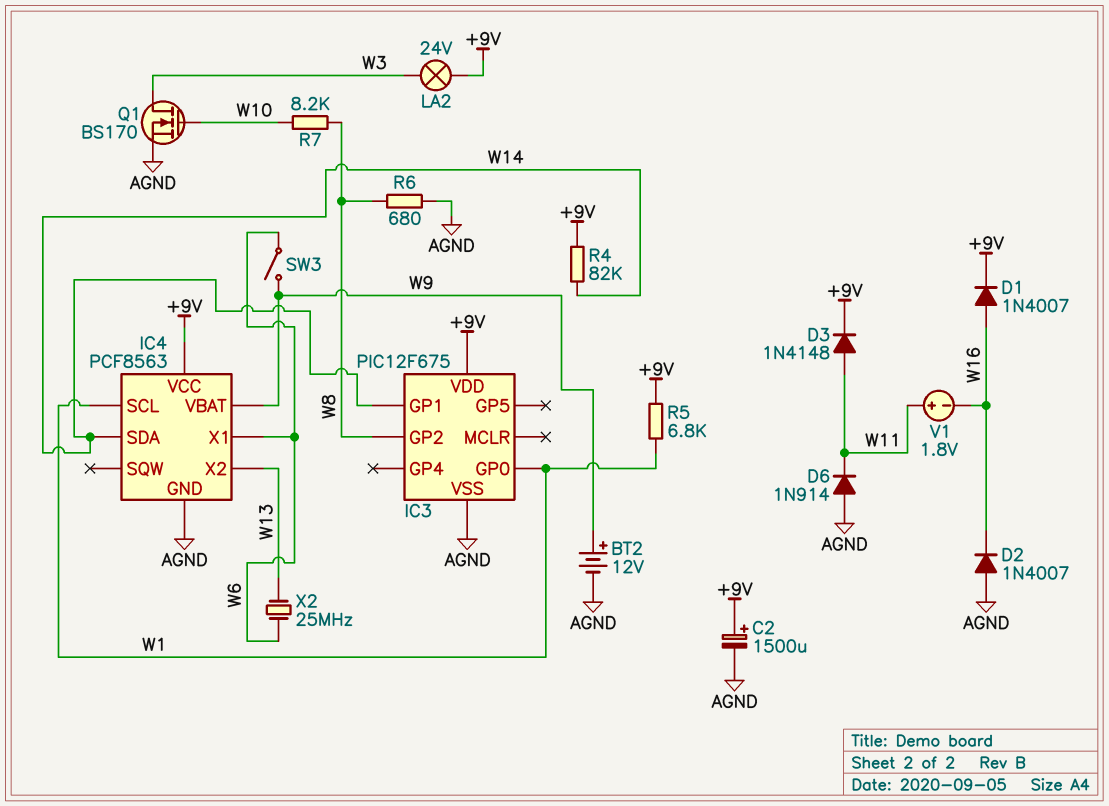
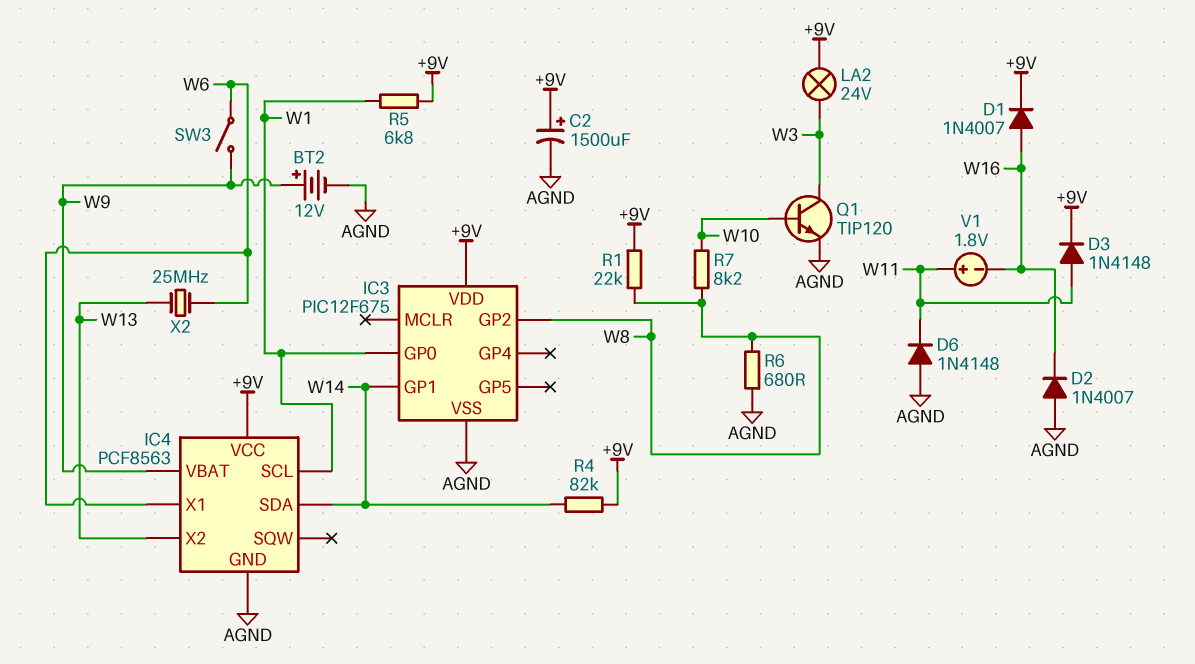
D6: diode 1N914 (A AGND, K W11) -> diode 1N4148 (A AGND, K W11)
Q1: NMOS BS170 (G W10, D W3, S AGND) -> NPN TIP120 (B W10, C W3, E AGND)
R1: none -> 22k (+9V, W8)

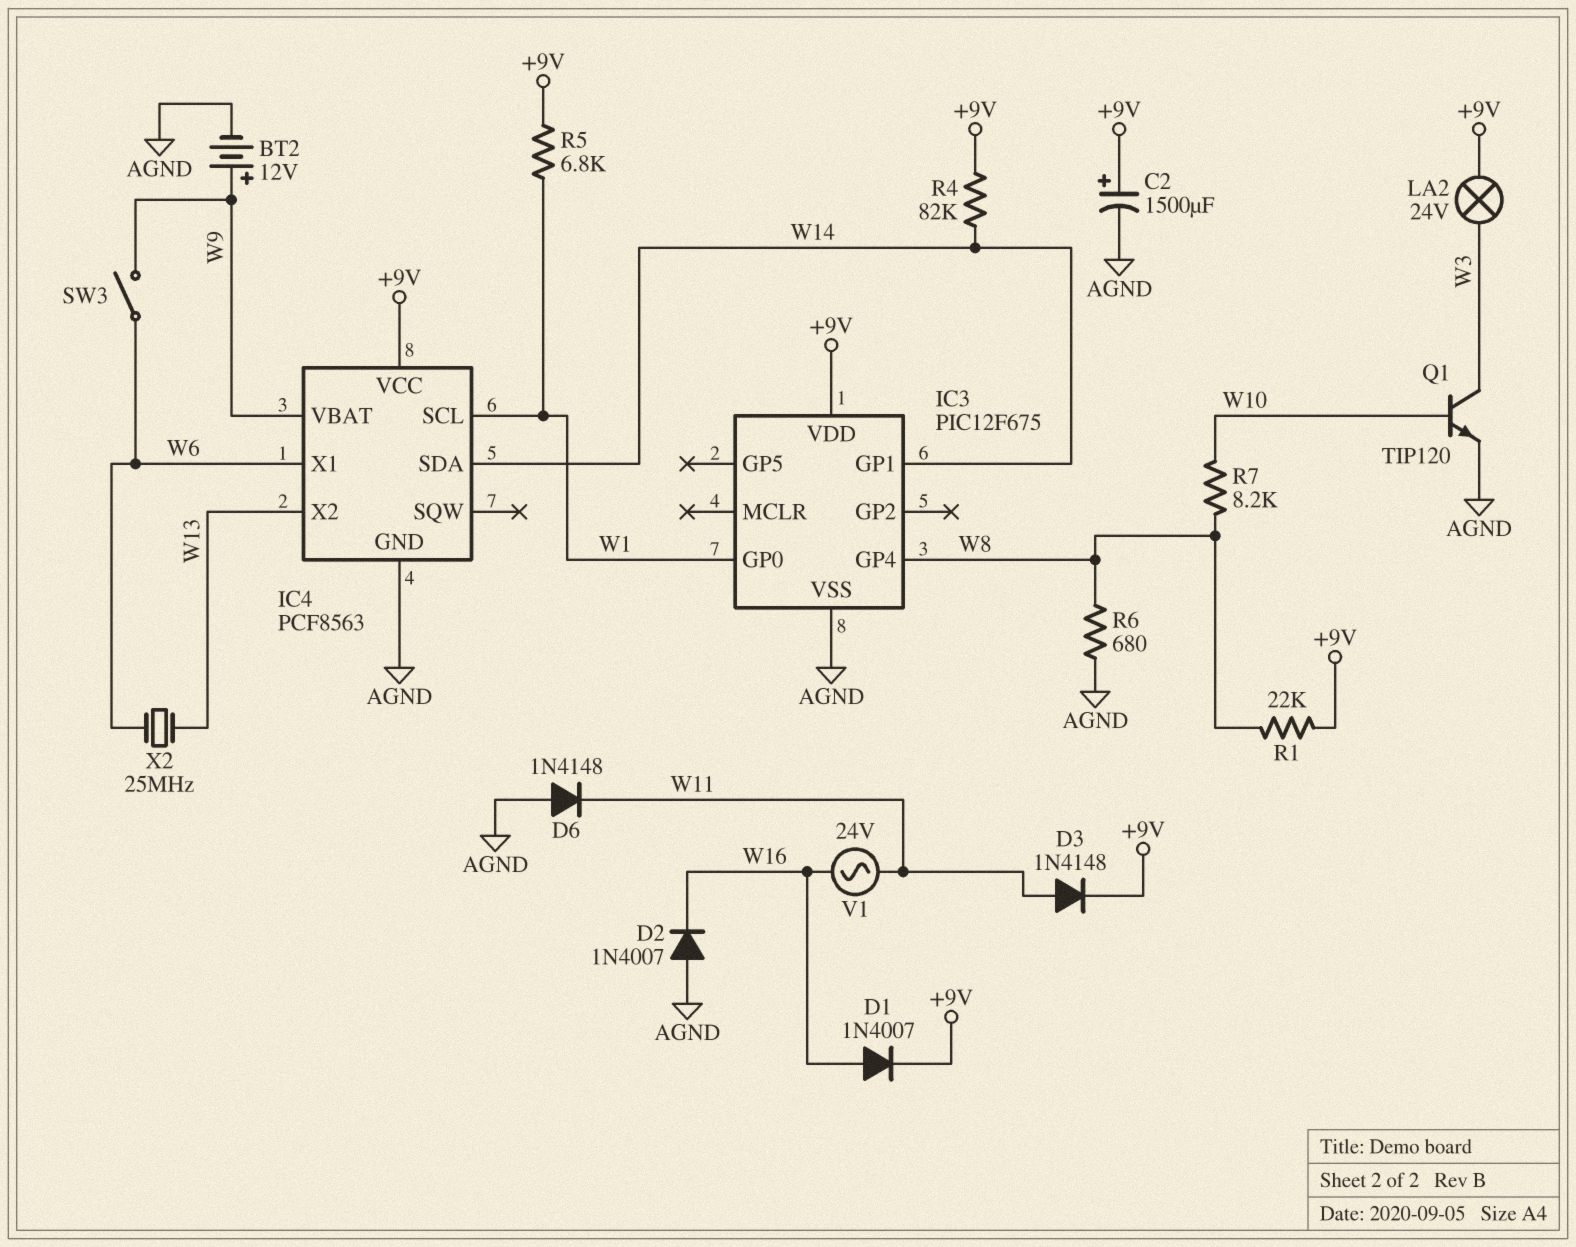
IC3 pin GP2: W8 -> none
IC3 pin GP4: none -> W8
V1: 1.8V (plus W11, minus W16) -> AC 24V (W11, W16)

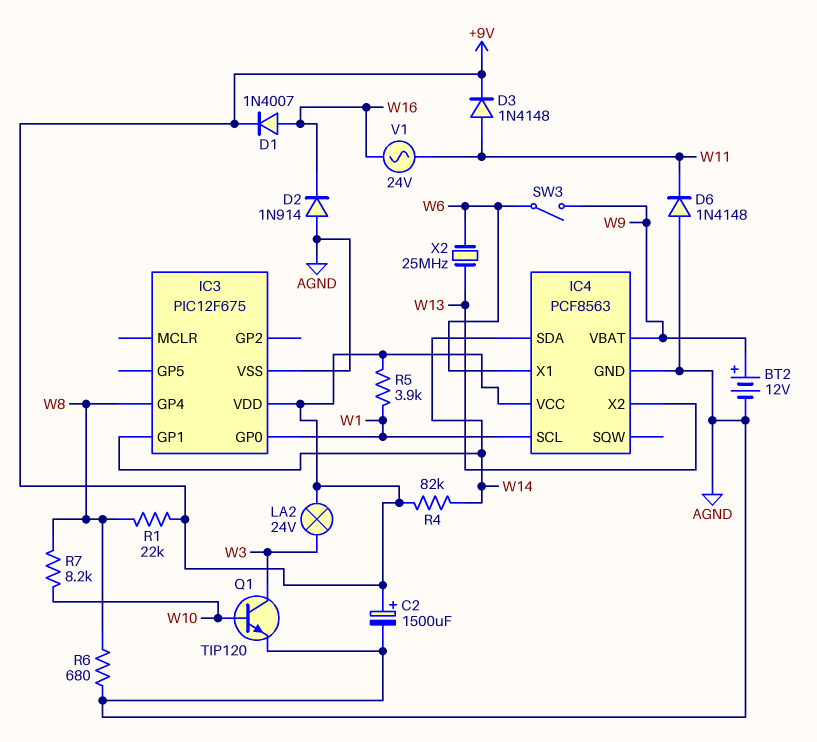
D2: diode 1N4007 (A AGND, K W16) -> diode 1N914 (A AGND, K W16)
R5: 6.8k (+9V, W1) -> 3.9k (+9V, W1)

